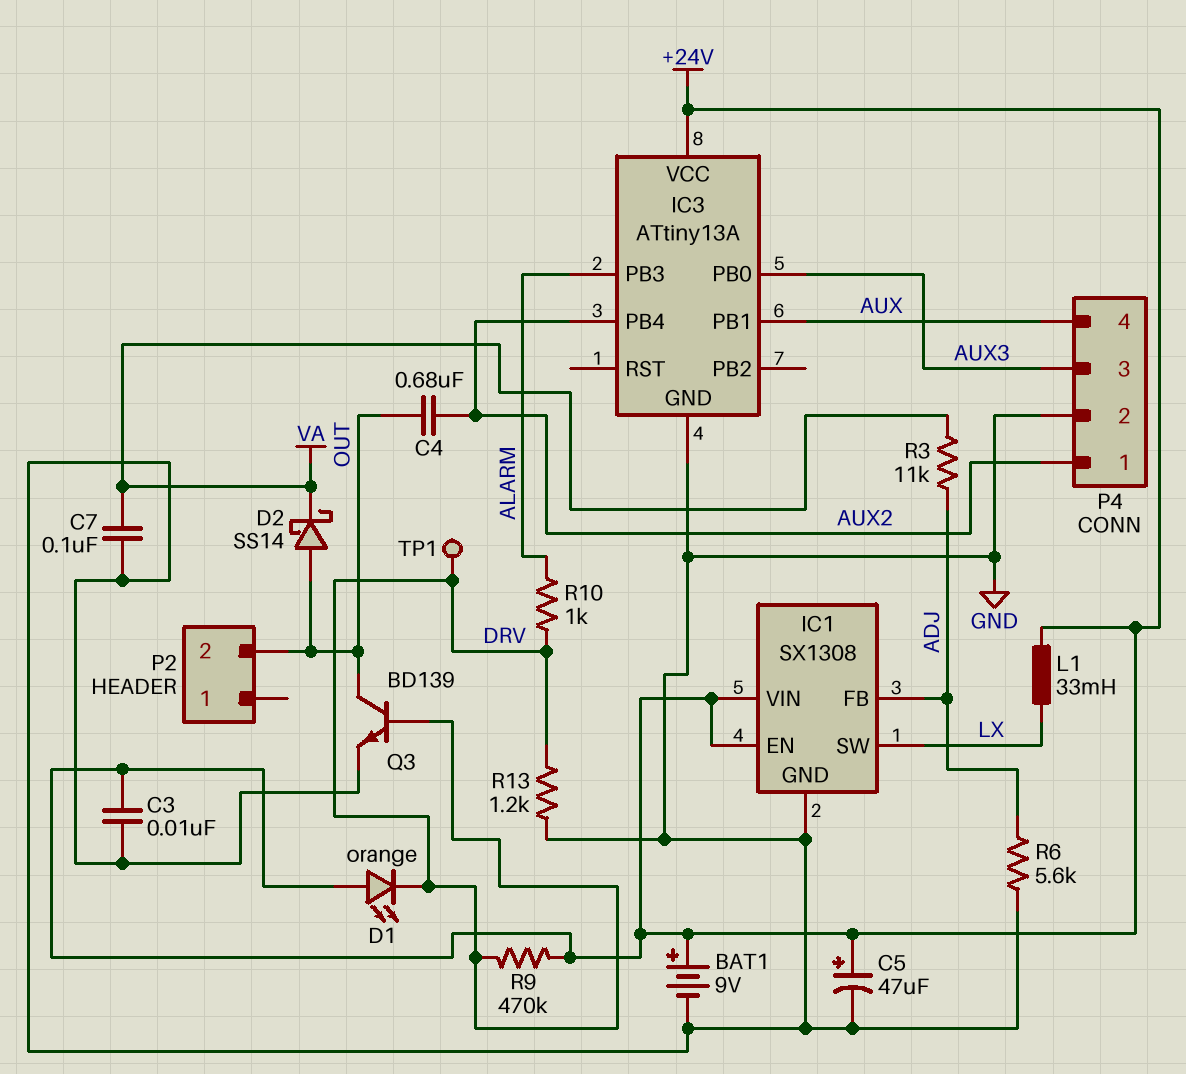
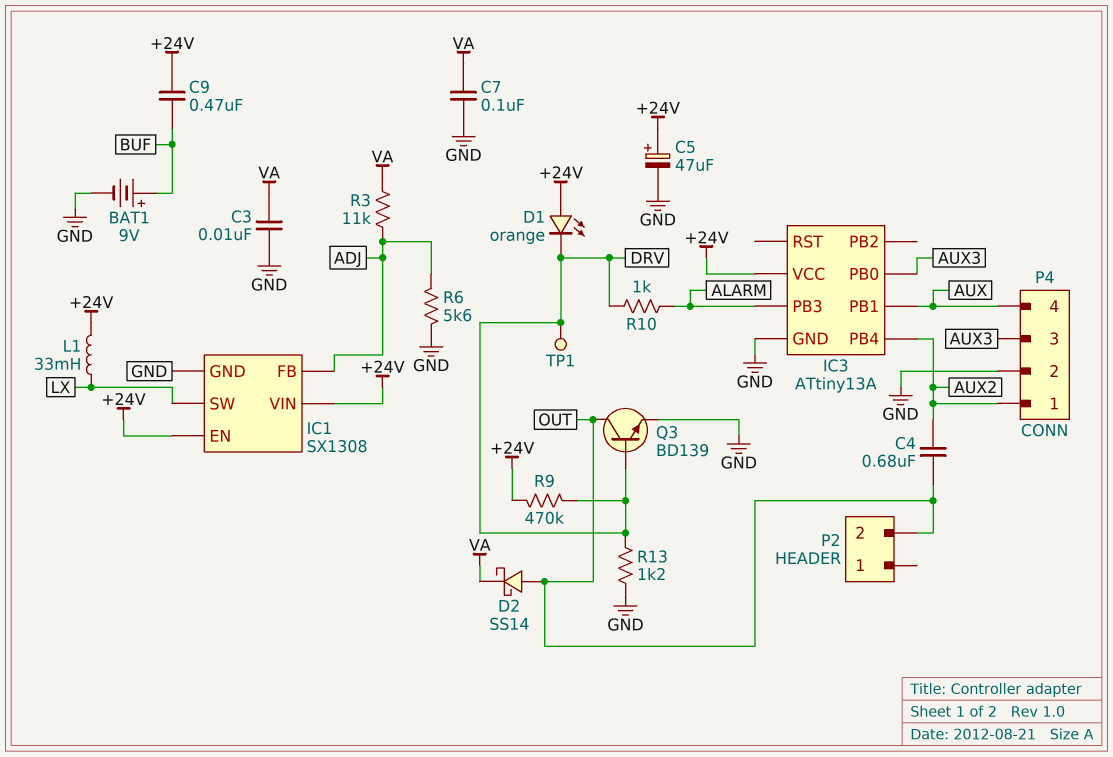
BAT1: 9V (plus +24V, minus GND) -> 9V (plus BUF, minus GND)
C3: 10nF (+24V, GND) -> 10nF (GND, VA)
C9: none -> 470nF (+24V, BUF)

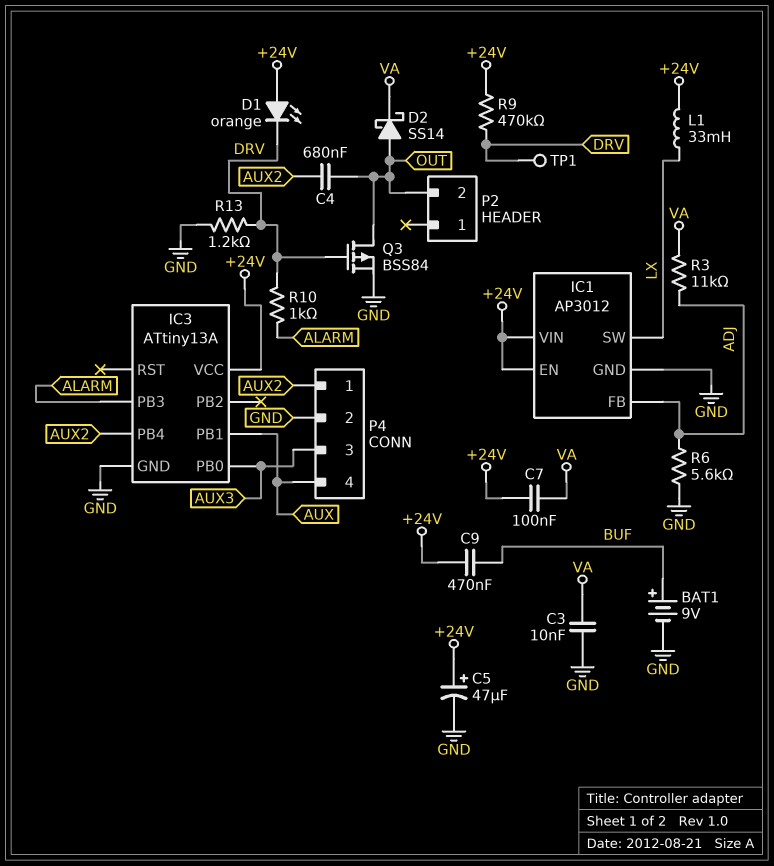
C7: 100nF (GND, VA) -> 100nF (+24V, VA)
IC1: SX1308 -> AP3012
Q3: NPN BD139 (B DRV, C OUT, E GND) -> PMOS BSS84 (G DRV, D OUT, S GND)

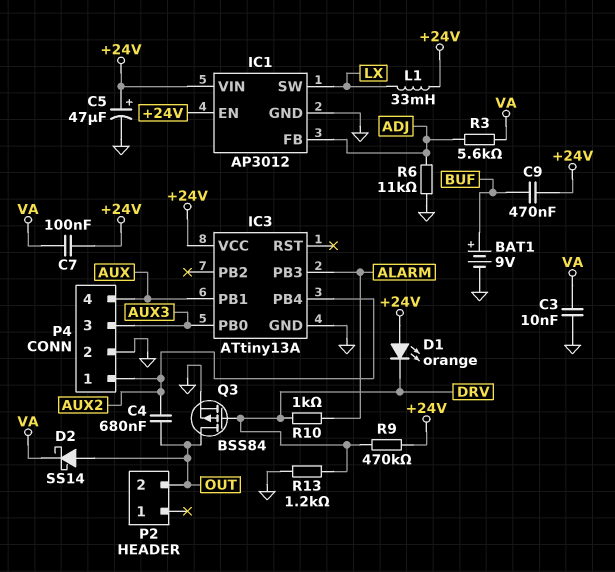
R3: 11k (ADJ, VA) -> 5.6k (ADJ, VA)
R6: 5.6k (ADJ, GND) -> 11k (ADJ, GND)
TP1: test point (DRV) -> none

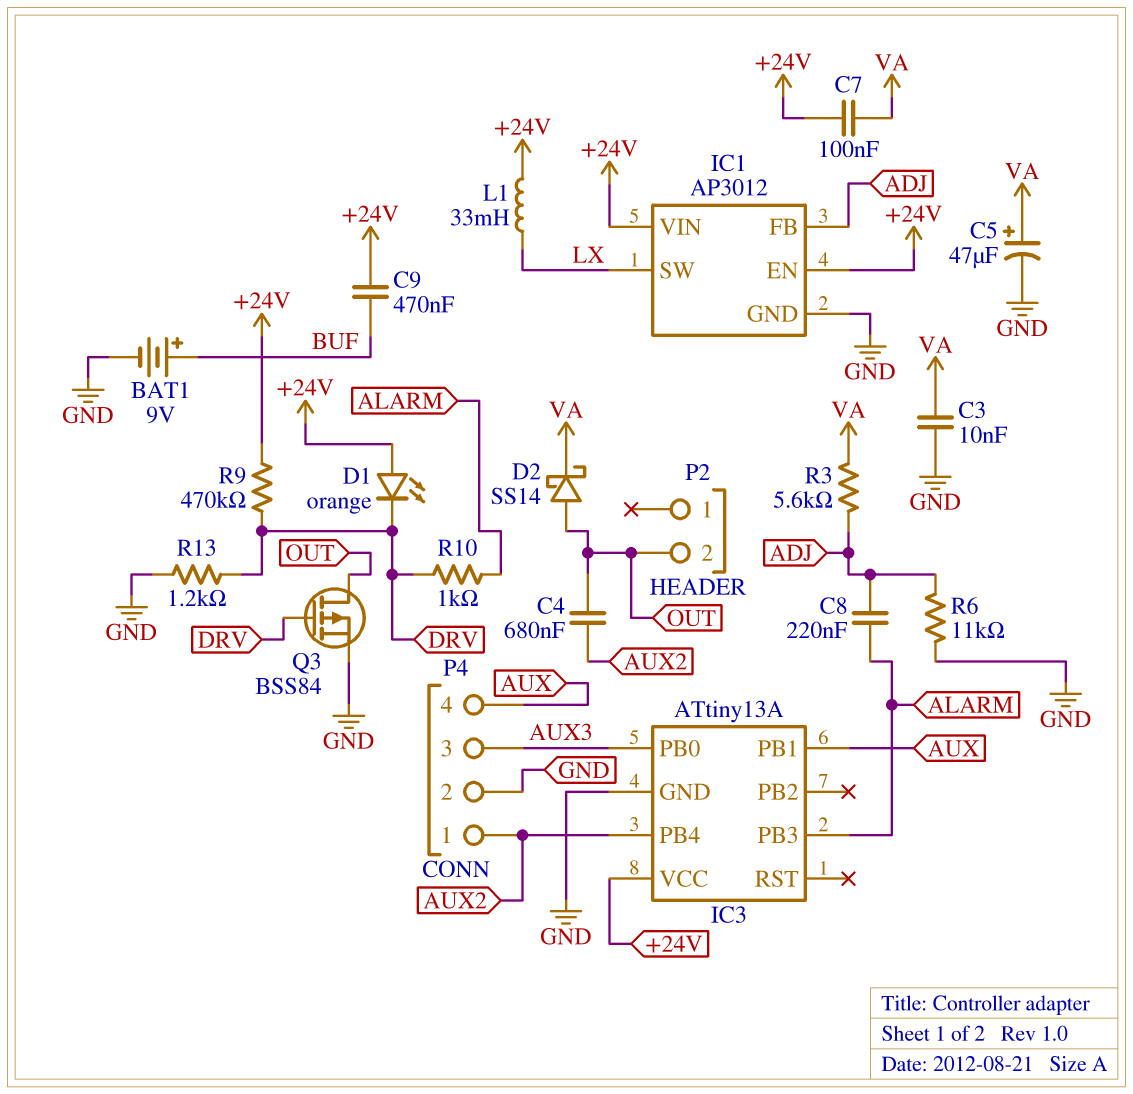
C5: 47uF (plus +24V, minus GND) -> 47uF (plus VA, minus GND)
C8: none -> 220nF (ADJ, ALARM)

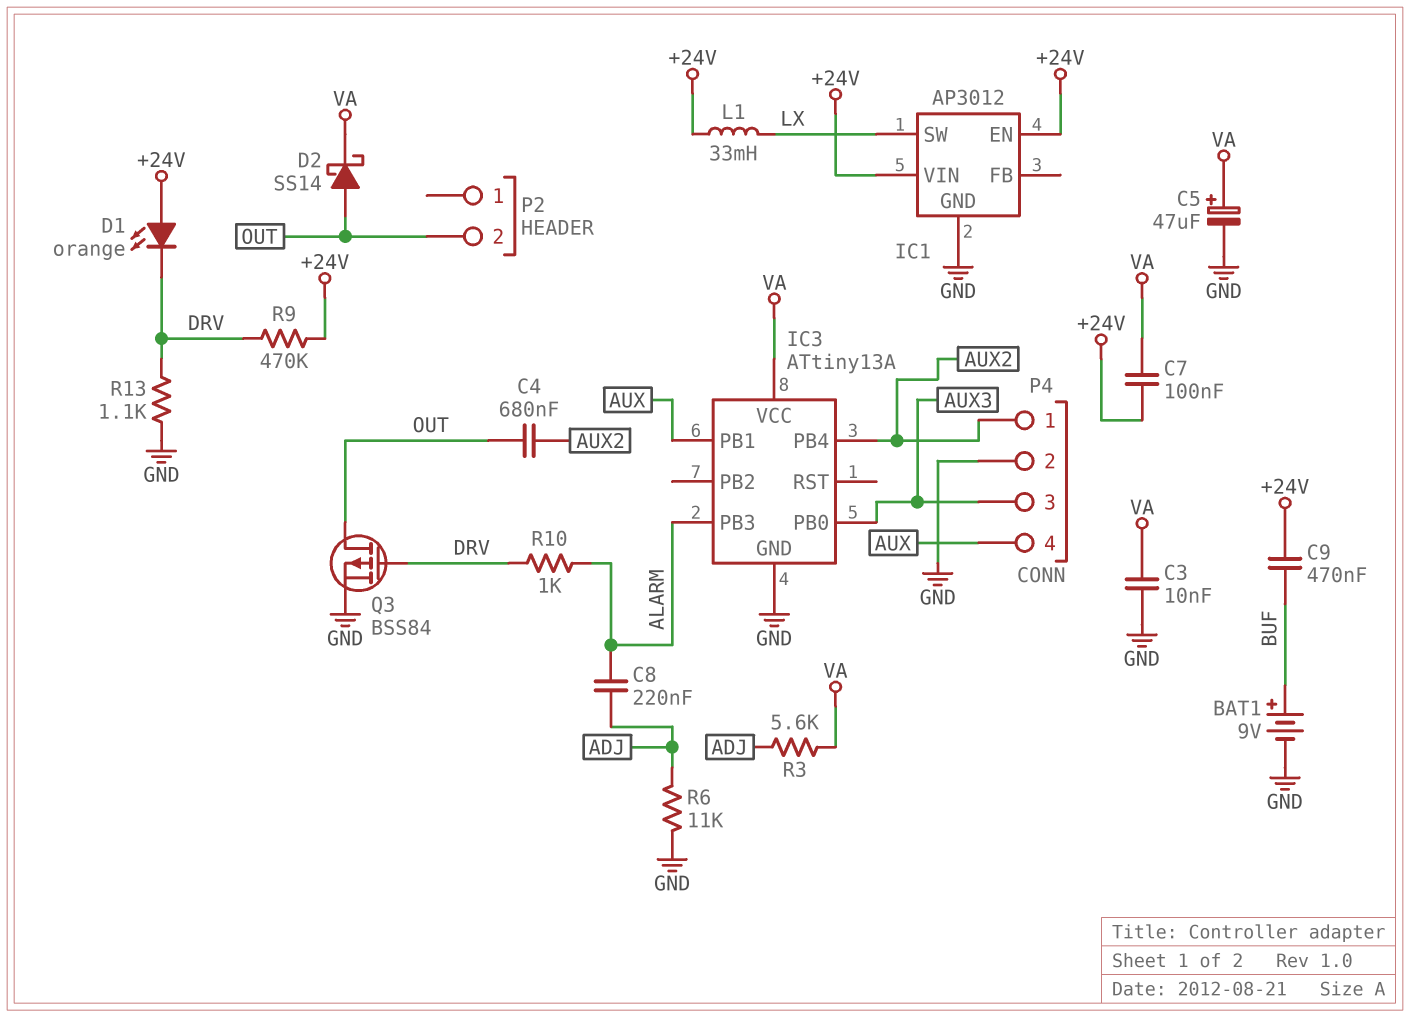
IC1 pin FB: ADJ -> none
IC3 pin VCC: +24V -> VA
R13: 1.2k (DRV, GND) -> 1.1k (DRV, GND)

